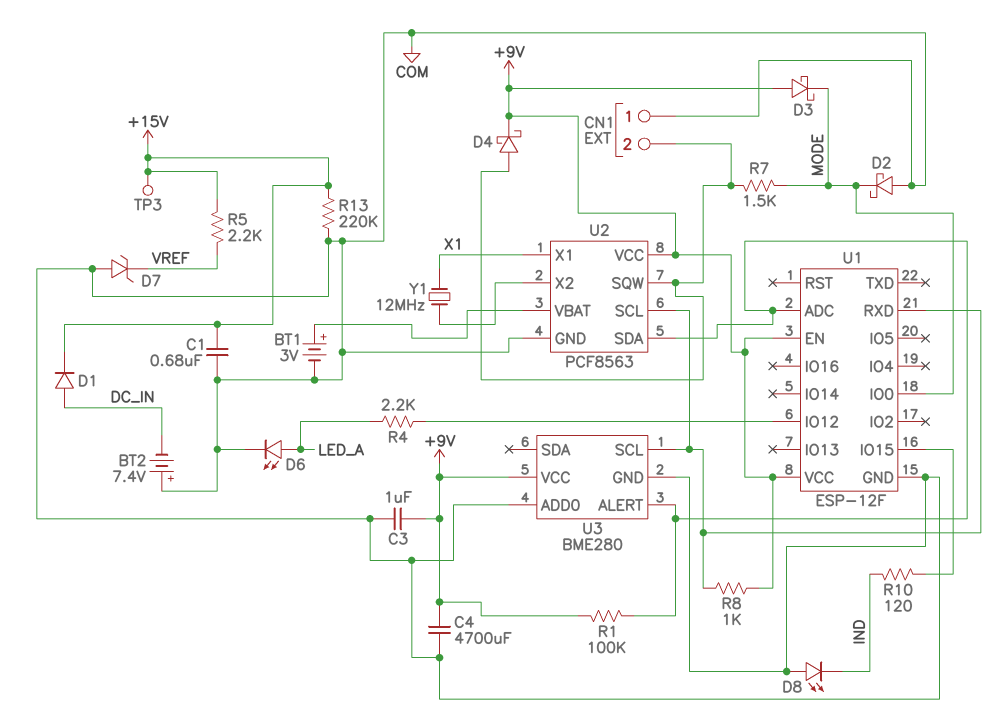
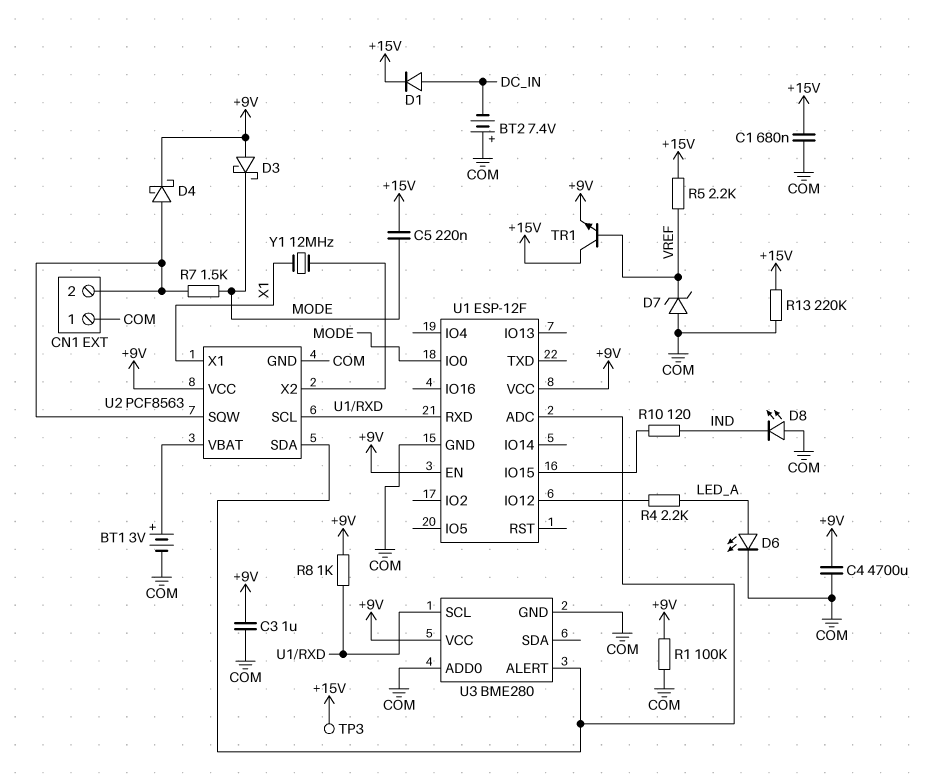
C5: none -> 220nF (+15V, MODE)
D2: schottky (A COM, K MODE) -> none
R1: 100k (+9V, U1/ADC) -> 100k (+9V, COM)
TR1: none -> NPN (B VREF, C +15V, E +9V)

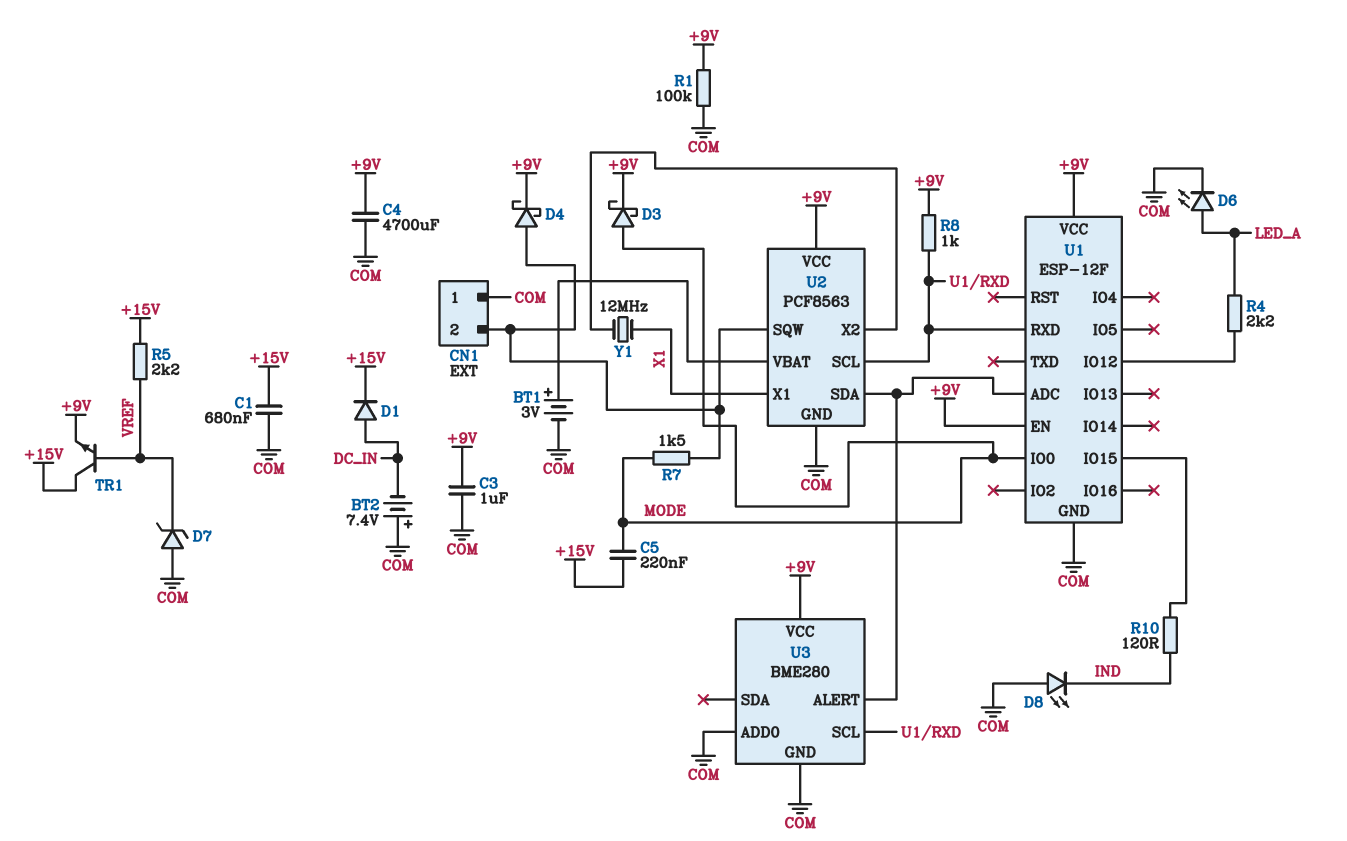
D3: schottky (A +9V, K MODE) -> schottky (A MODE, K +9V)
R13: 220k (+15V, COM) -> none
TP3: test point (+15V) -> none

